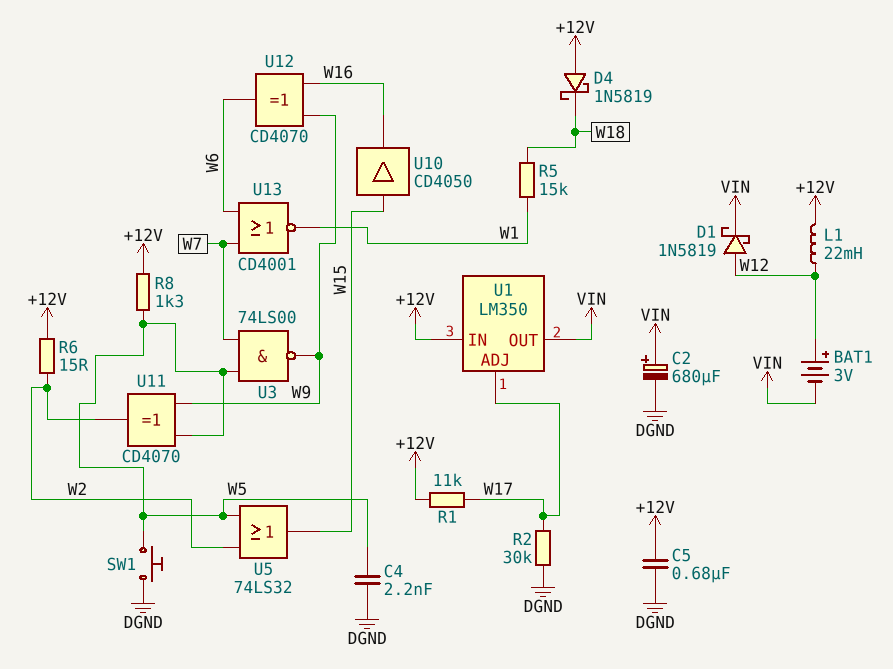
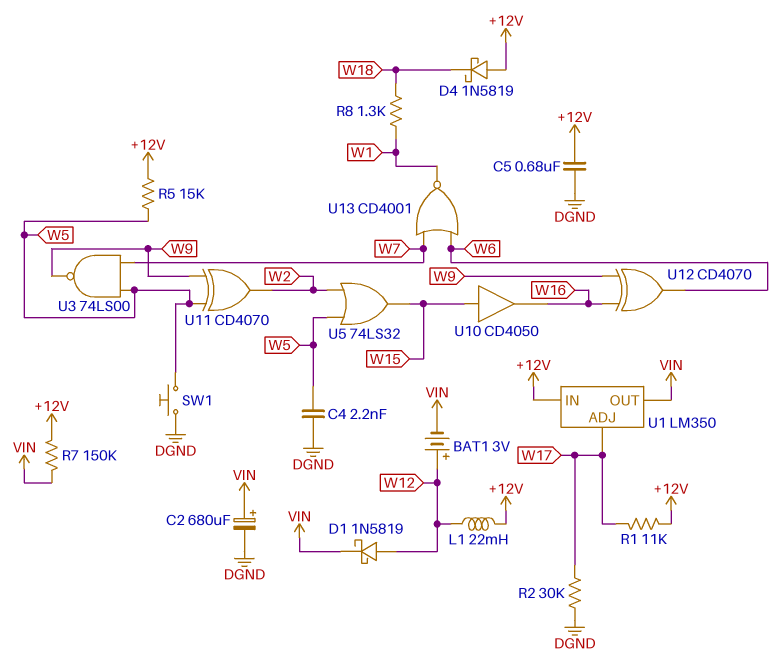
R5: 15k (W1, W18) -> 15k (+12V, W5)
R6: 15 (+12V, W2) -> none
R7: none -> 150k (+12V, VIN)
R8: 1.3k (+12V, W5) -> 1.3k (W1, W18)

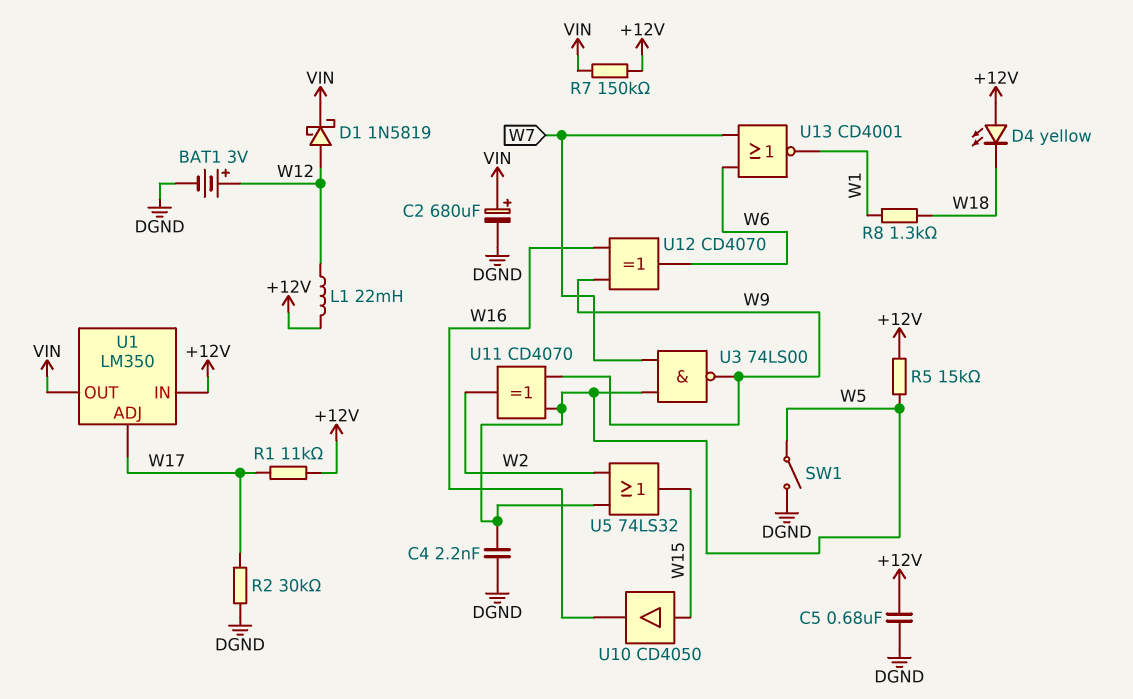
BAT1: 3V (plus W12, minus VIN) -> 3V (plus W12, minus DGND)
D4: schottky 1N5819 (A +12V, K W18) -> LED yellow (A +12V, K W18)
SW1: button (DGND, W5) -> switch (DGND, W5)

